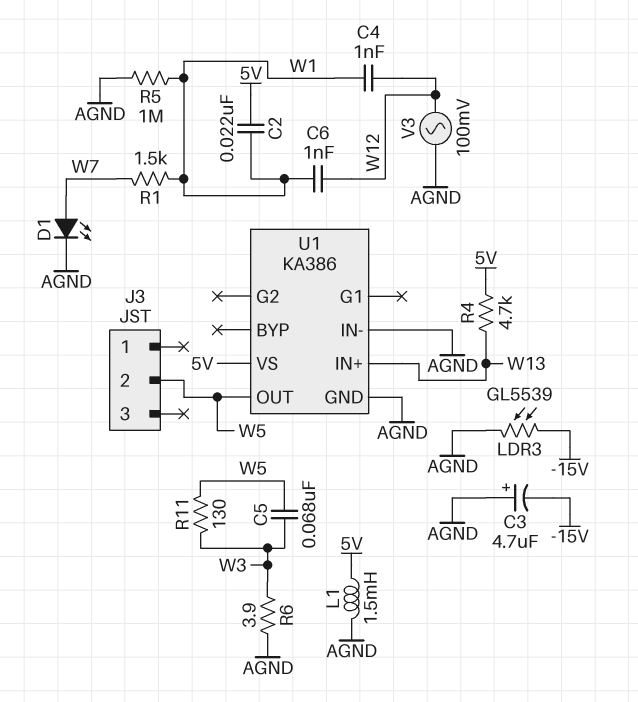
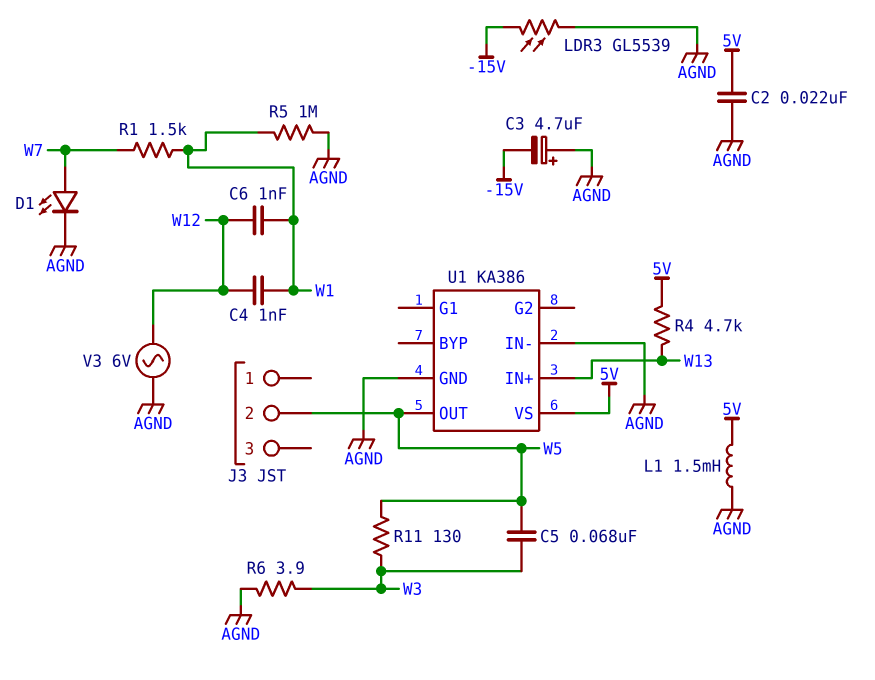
C2: 22nF (5V, W1) -> 22nF (5V, AGND)
V3: AC 100mV (AGND, W12) -> AC 6V (AGND, W12)

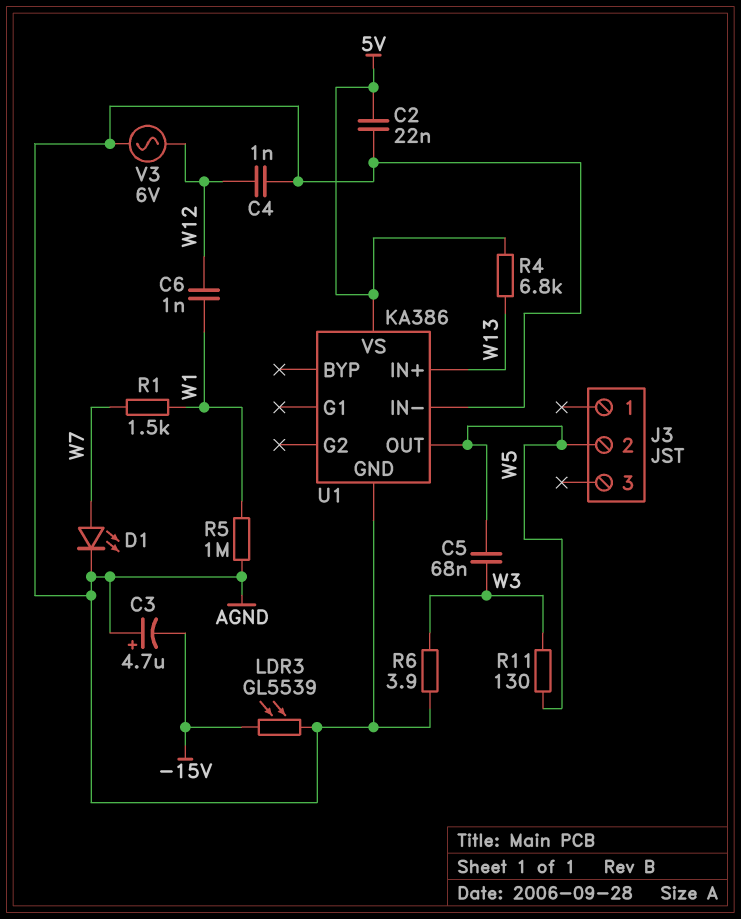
C4: 1nF (W1, W12) -> 1nF (AGND, W12)
L1: 1.5mH (5V, AGND) -> none
R4: 4.7k (5V, W13) -> 6.8k (5V, W13)

